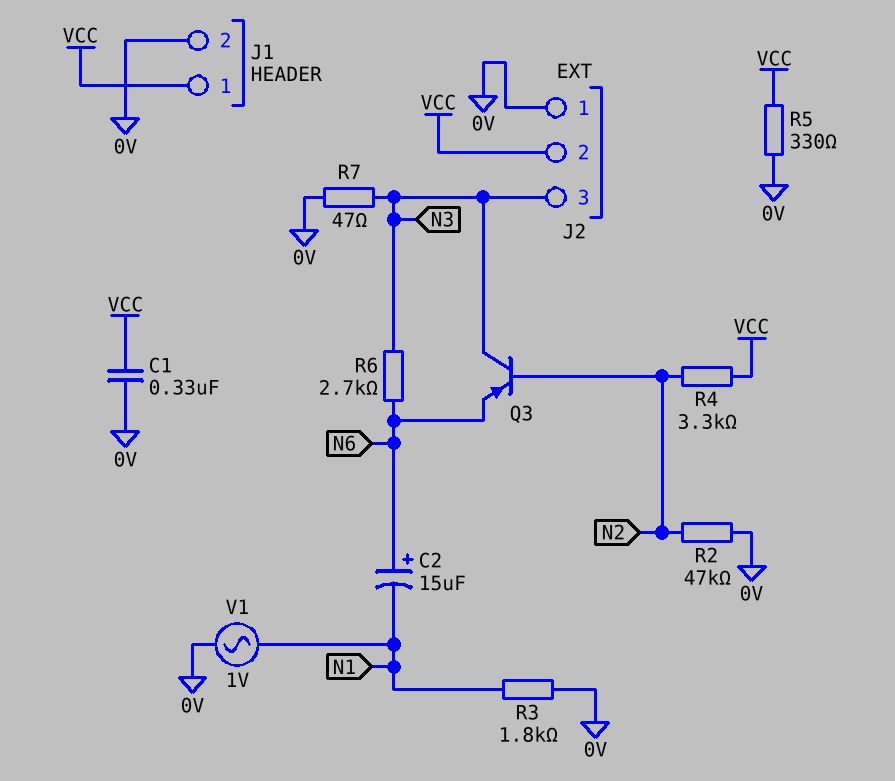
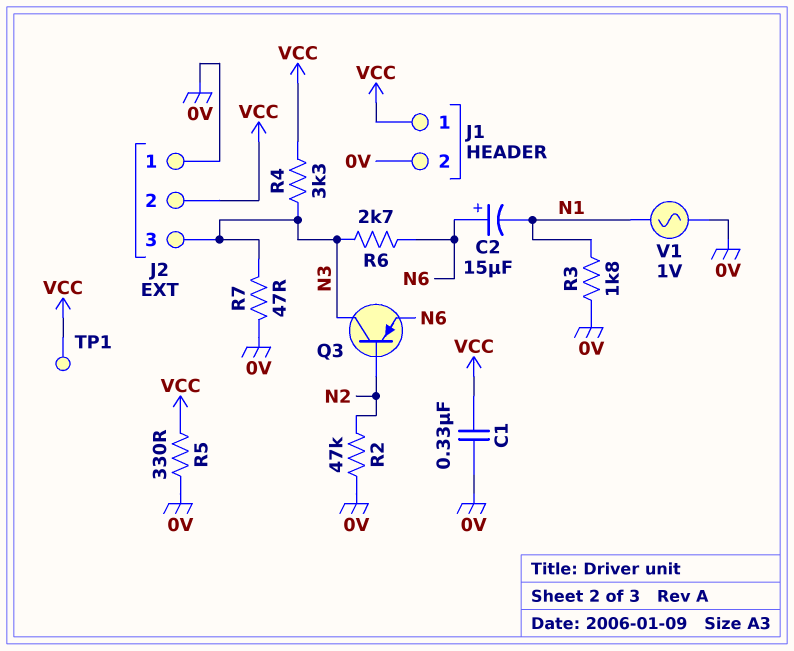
R4: 3.3k (N2, VCC) -> 3.3k (N3, VCC)
TP1: none -> test point (VCC)

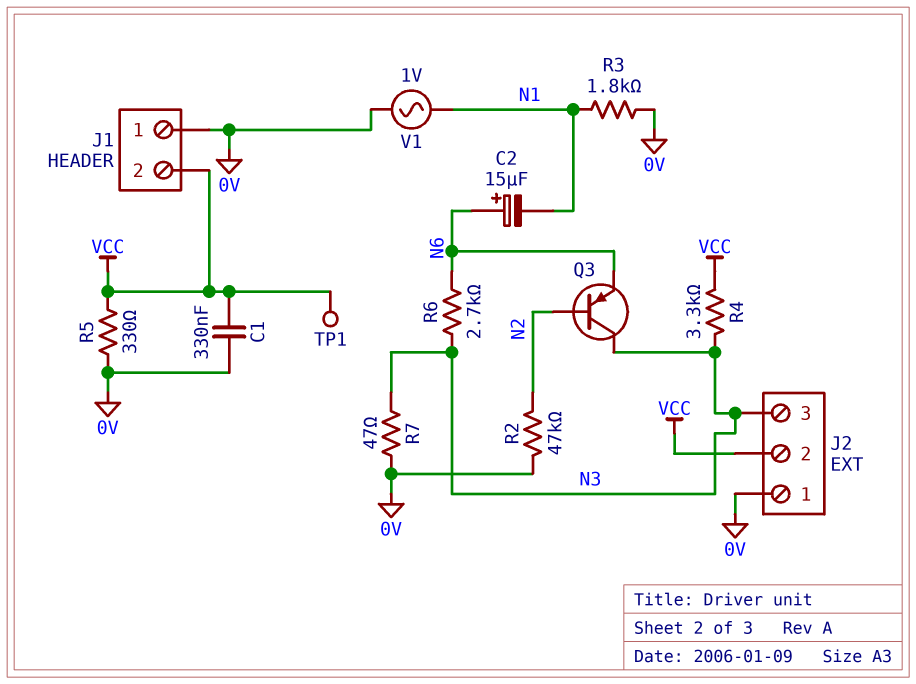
J1 pin 1: VCC -> 0V
J1 pin 2: 0V -> VCC

